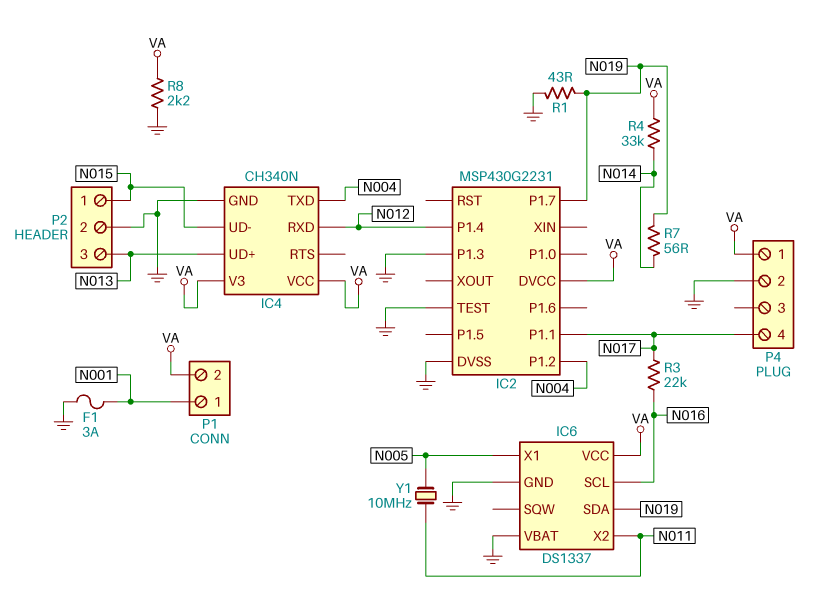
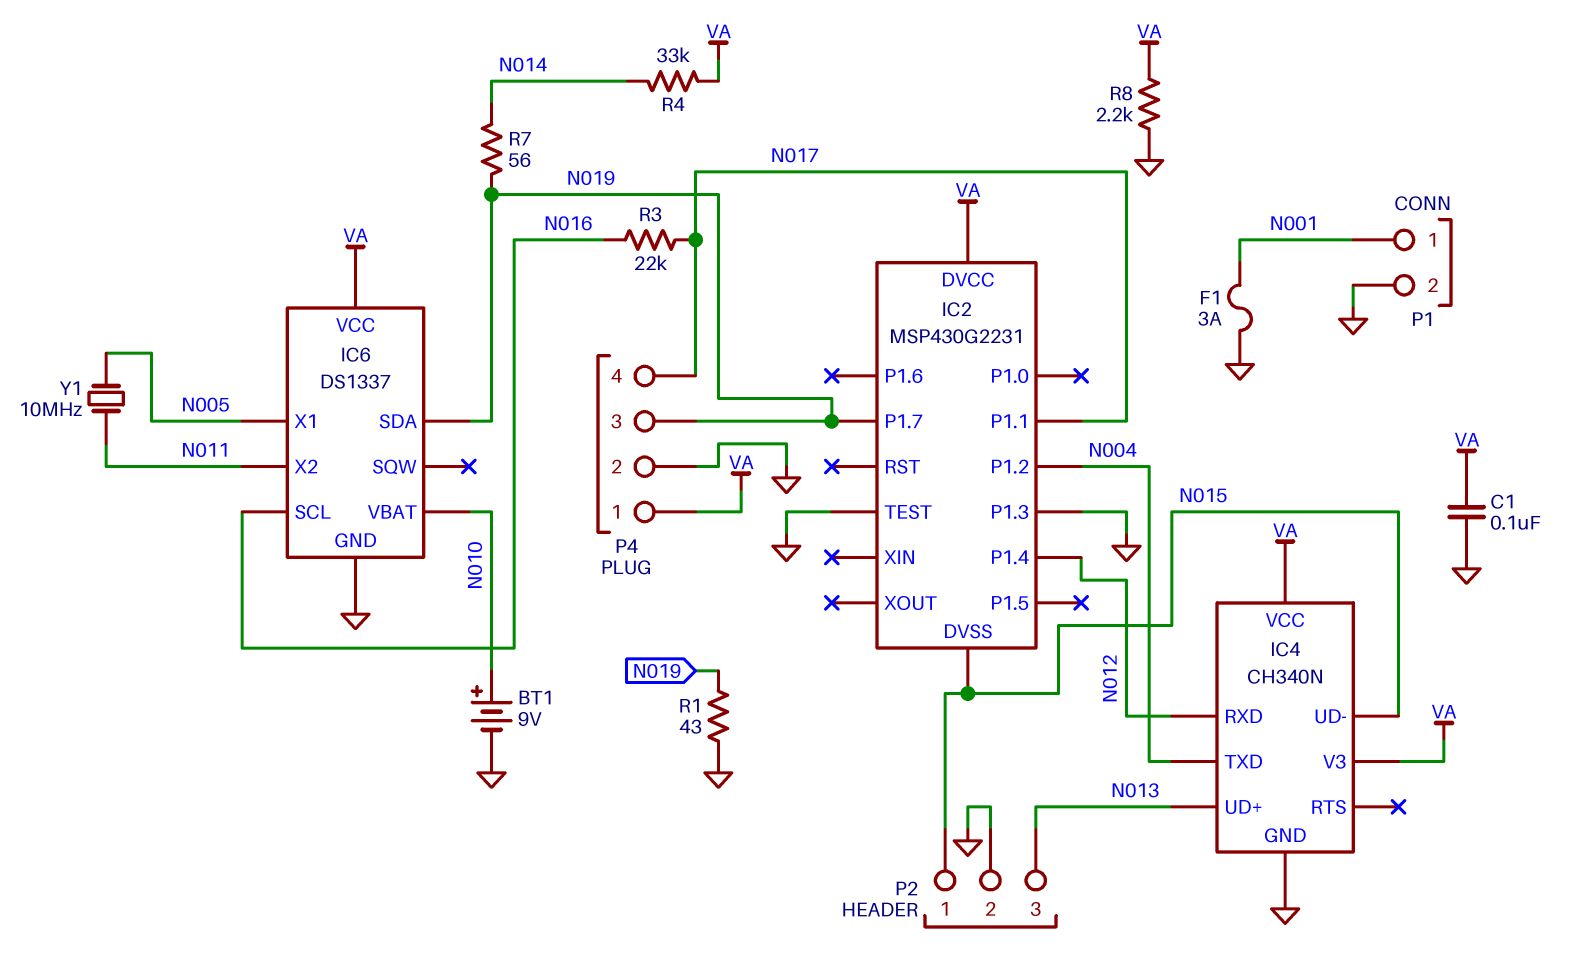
BT1: none -> 9V (plus N010, minus GND)
C1: none -> 100nF (GND, VA)
IC2 pin DVSS: GND -> N015
IC6 pin VBAT: GND -> N010
P1 pin 2: VA -> GND
P4 pin 3: none -> N019

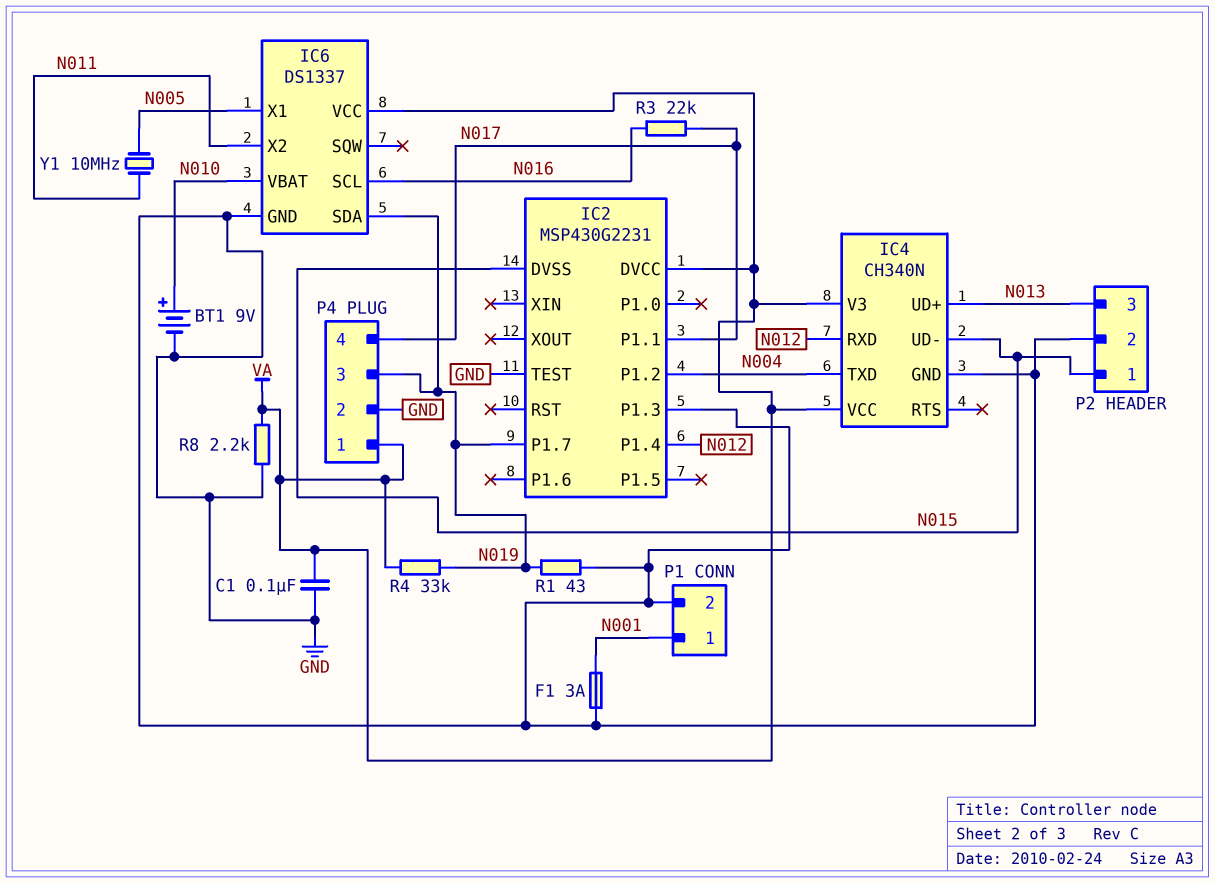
R4: 33k (N014, VA) -> 33k (N019, VA)
R7: 56 (N014, N019) -> none

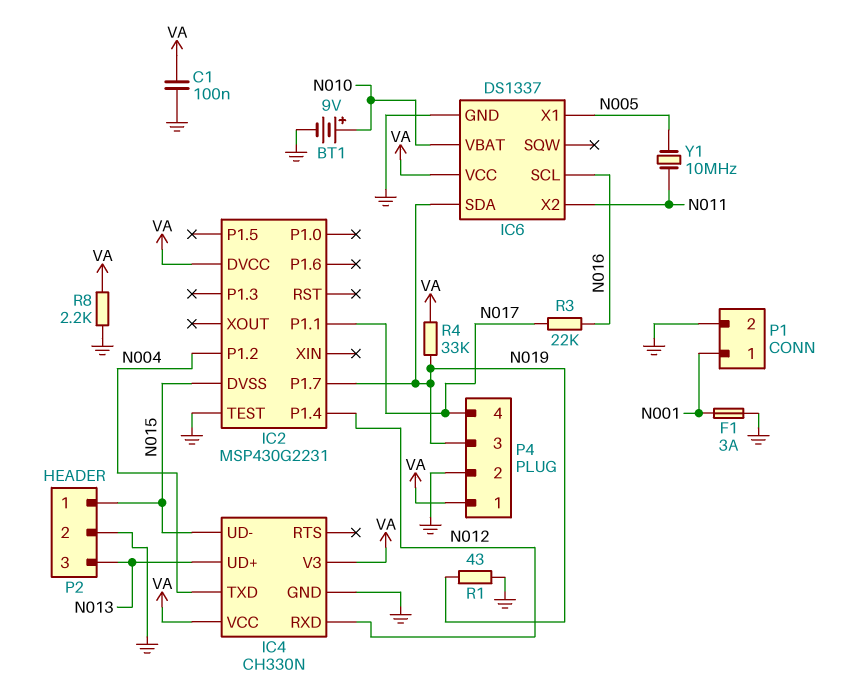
IC2 pin P1.3: GND -> none
IC4: CH340N -> CH330N

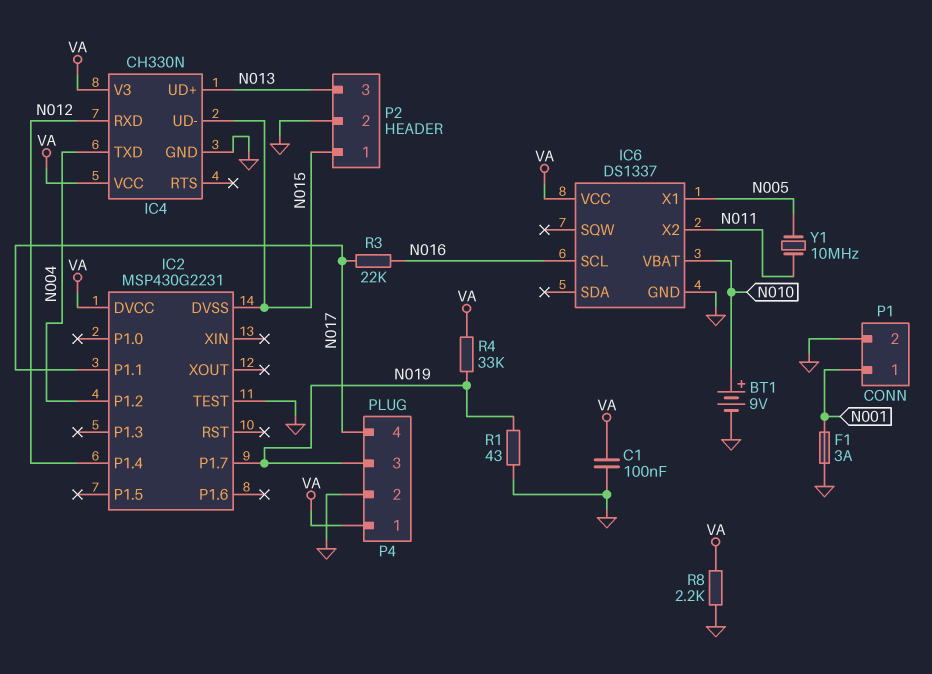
IC6 pin SDA: N019 -> none

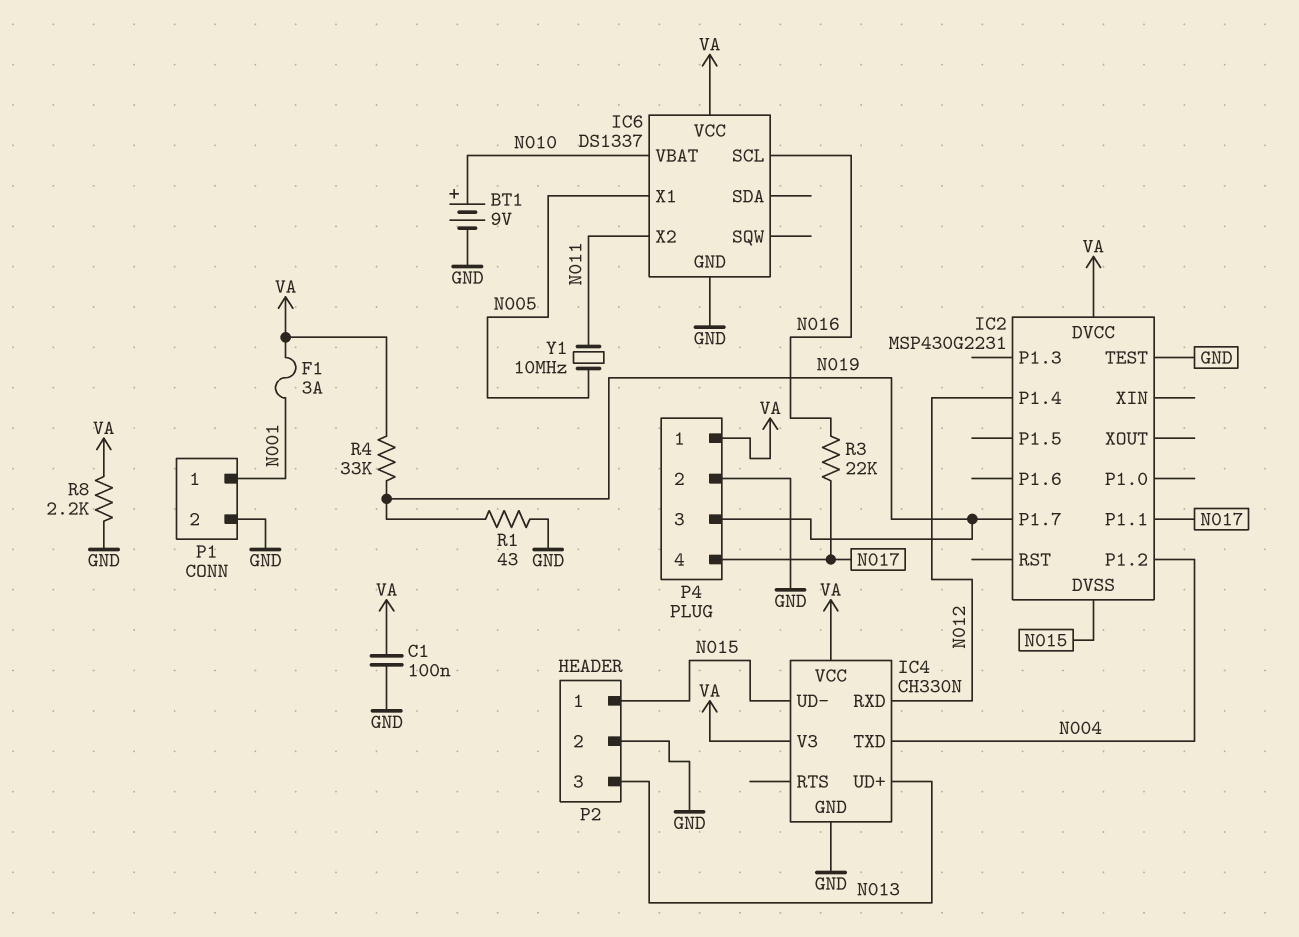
F1: 3A (GND, N001) -> 3A (N001, VA)

